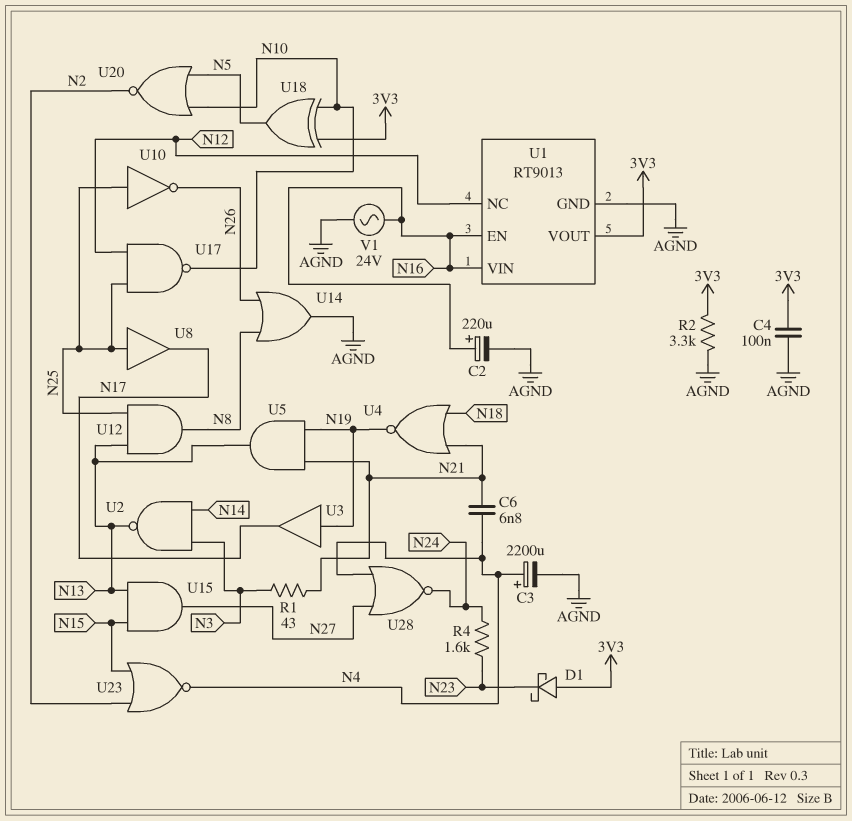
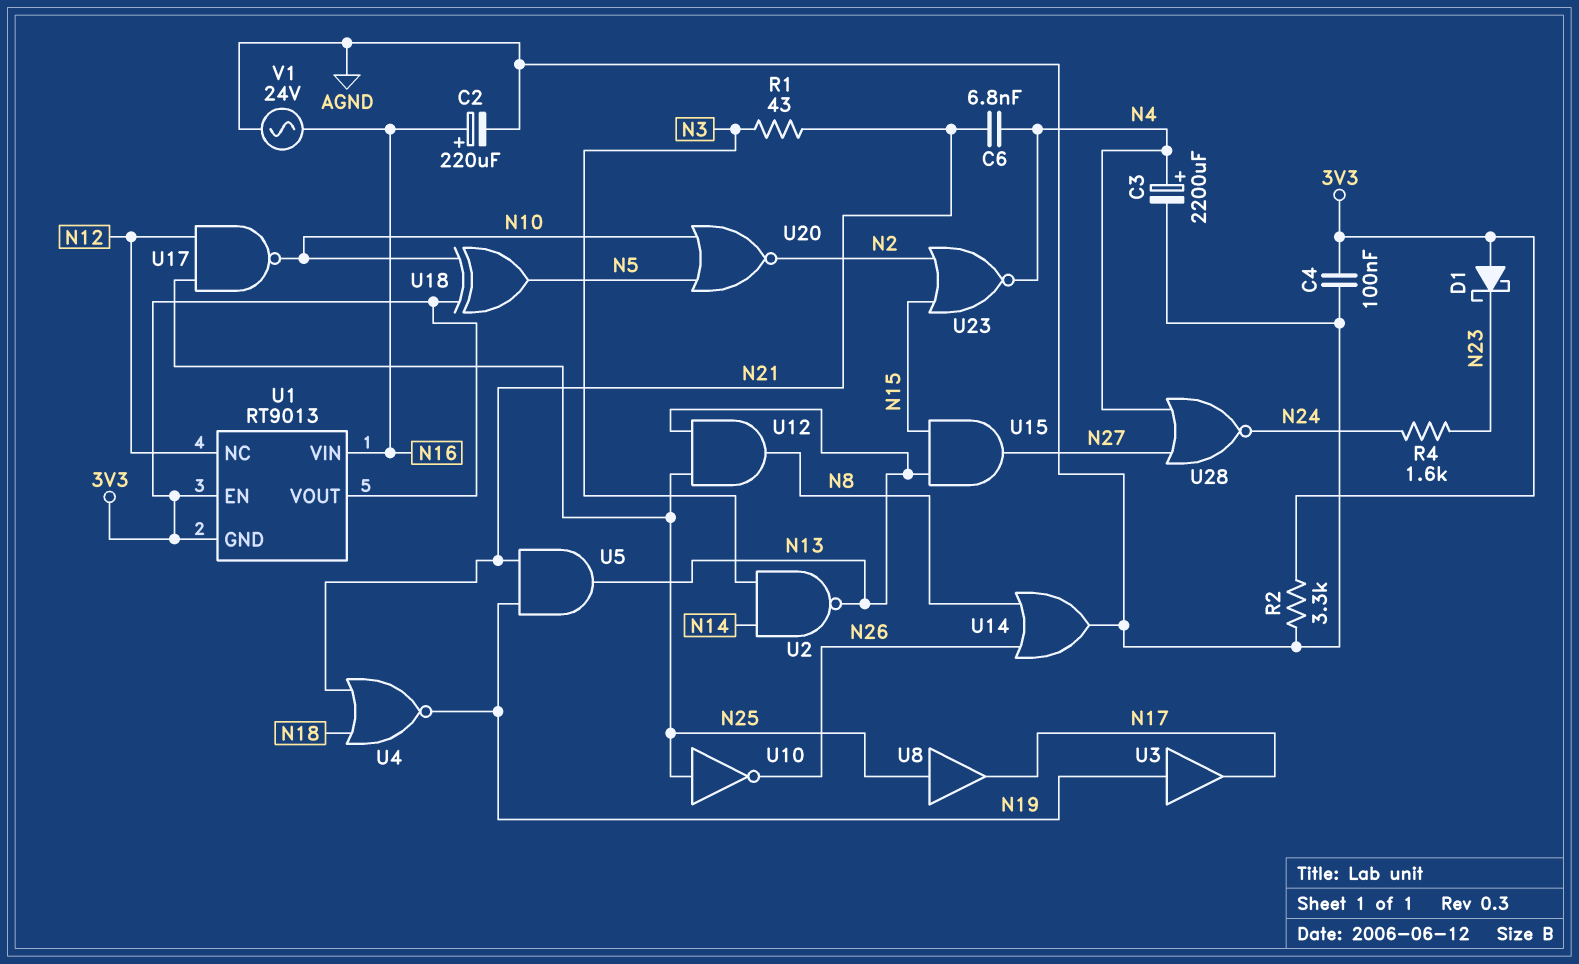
U1 pin EN: N16 -> 3V3
U1 pin GND: AGND -> 3V3

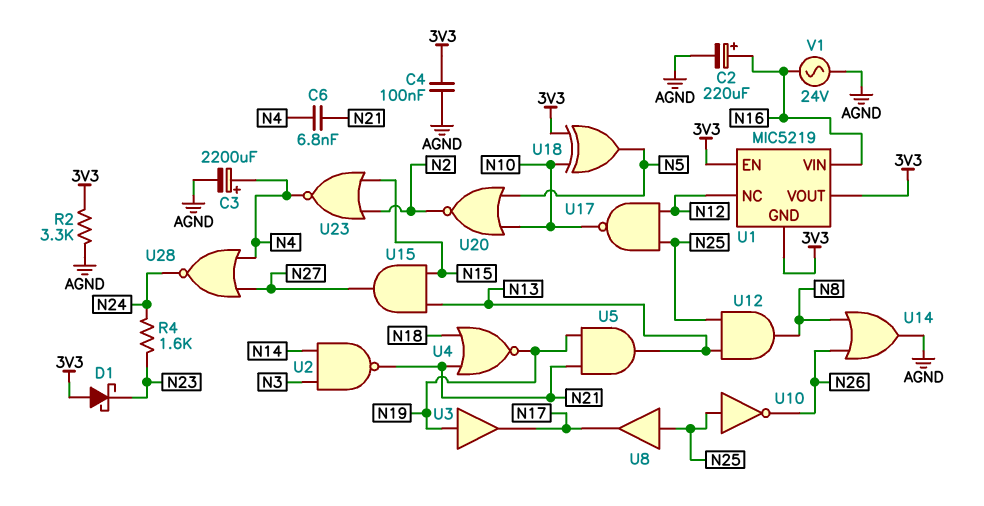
R1: 43 (N3, N21) -> none
U1: RT9013 -> MIC5219
U2: NAND (in N3, in N14, out N13) -> NAND (in N3, in N14, out N21)

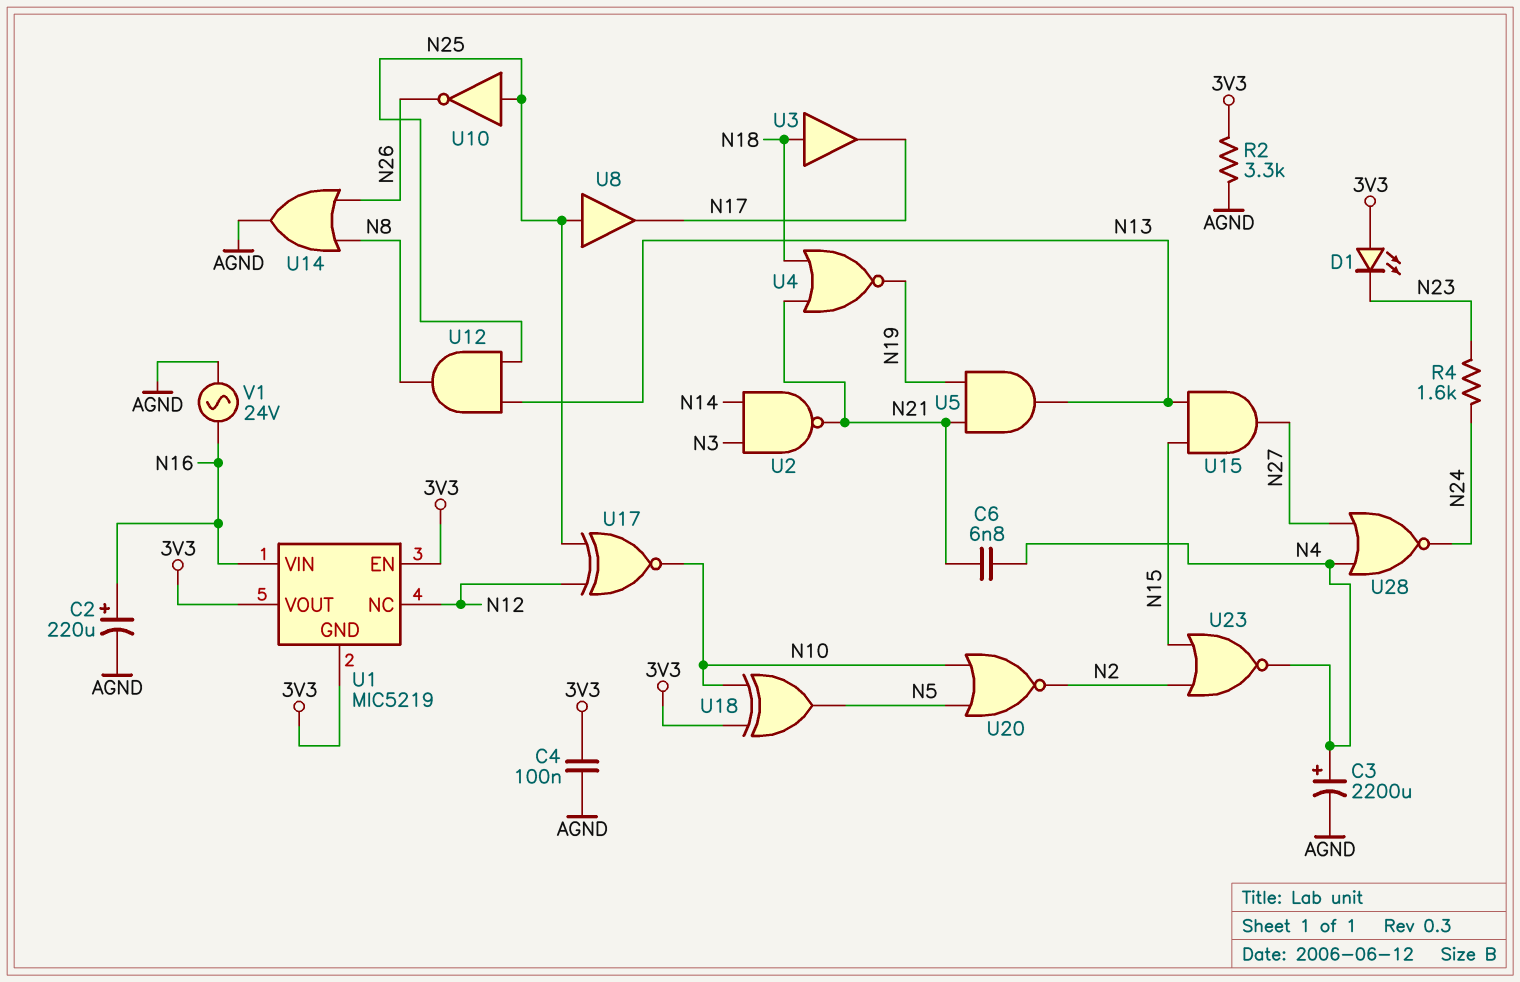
D1: schottky (A 3V3, K N23) -> LED (A 3V3, K N23)
U3: buffer (in N19, out N17) -> buffer (in N18, out N17)
U17: NAND (in N12, in N25, out N10) -> XNOR (in N12, in N25, out N10)

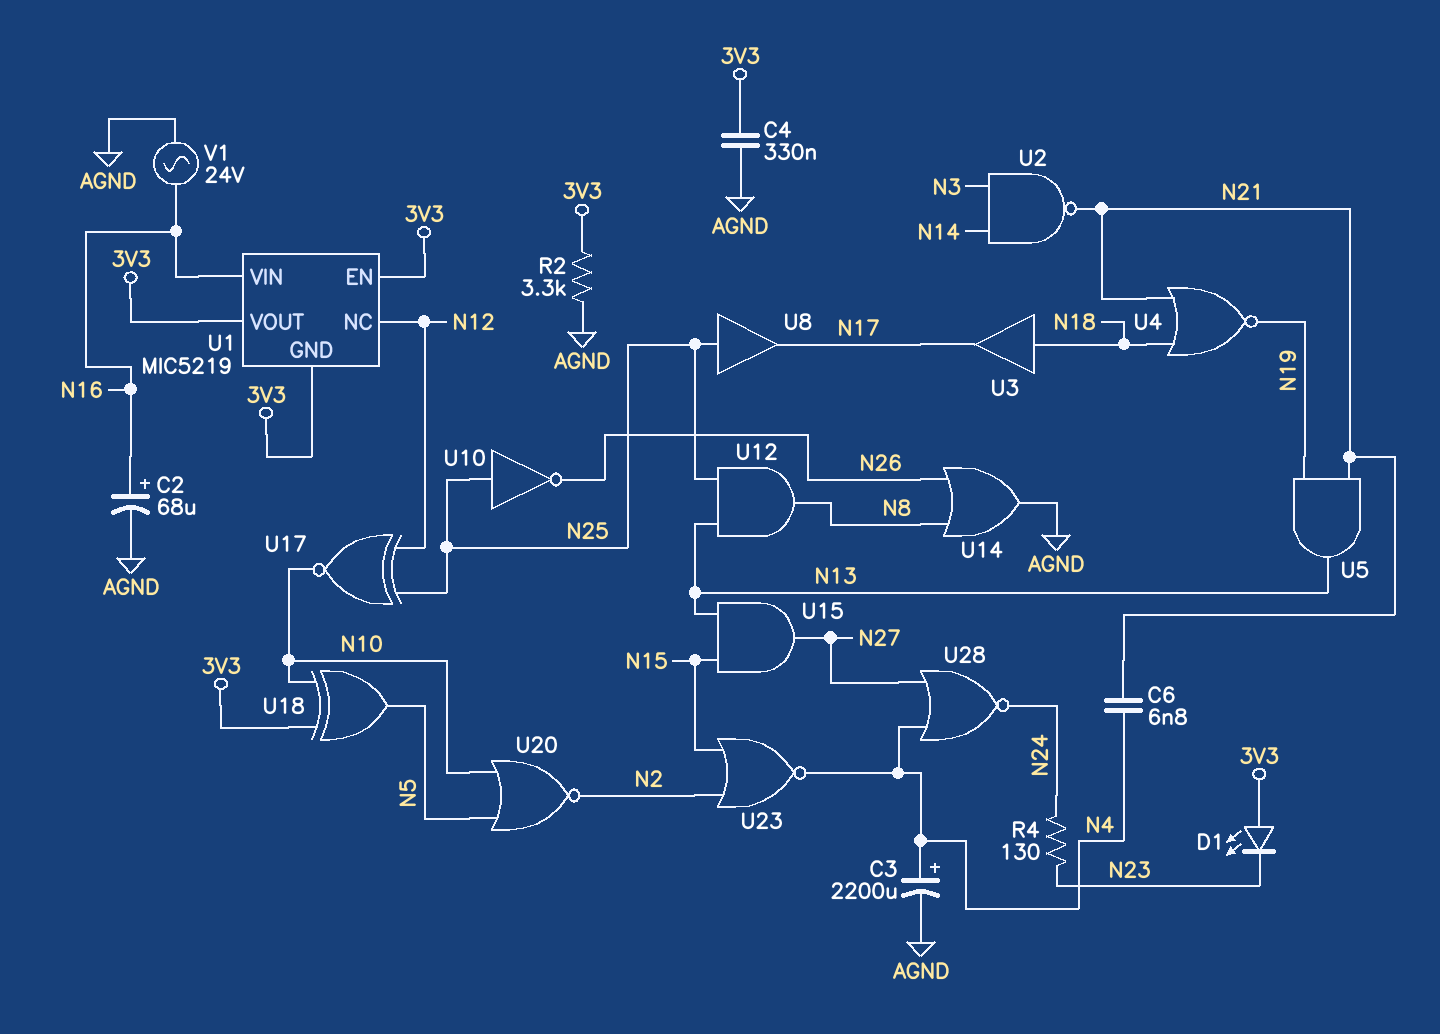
C2: 220uF (plus N16, minus AGND) -> 68uF (plus N16, minus AGND)
C4: 100nF (3V3, AGND) -> 330nF (3V3, AGND)
R4: 1.6k (N23, N24) -> 130 (N23, N24)

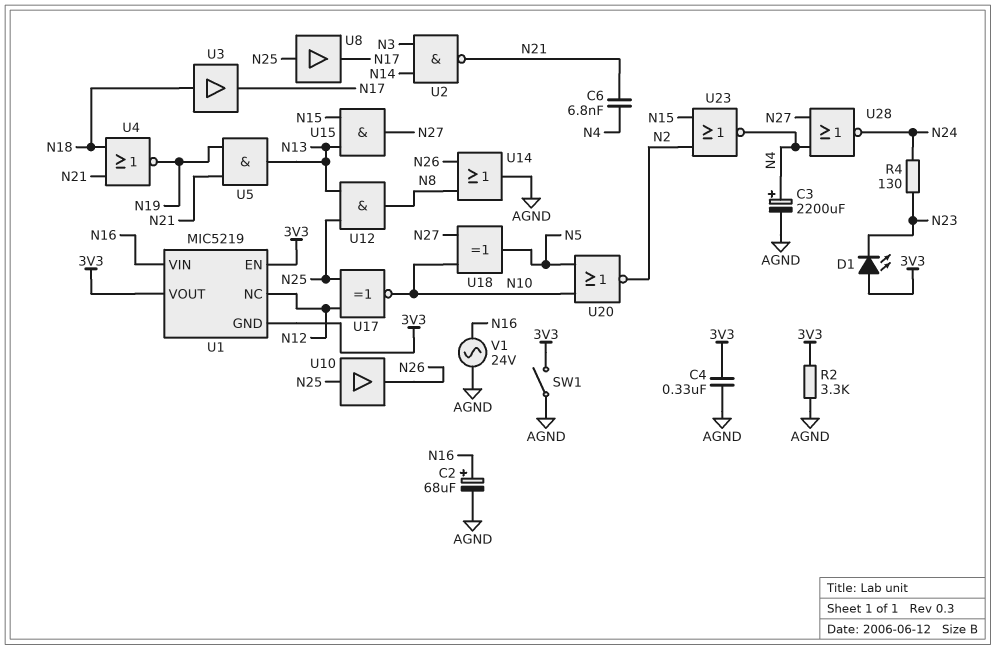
SW1: none -> switch (3V3, AGND)
U10: NOT (in N25, out N26) -> buffer (in N25, out N26)
U18: XOR (in 3V3, in N10, out N5) -> XOR (in N10, in N27, out N5)

